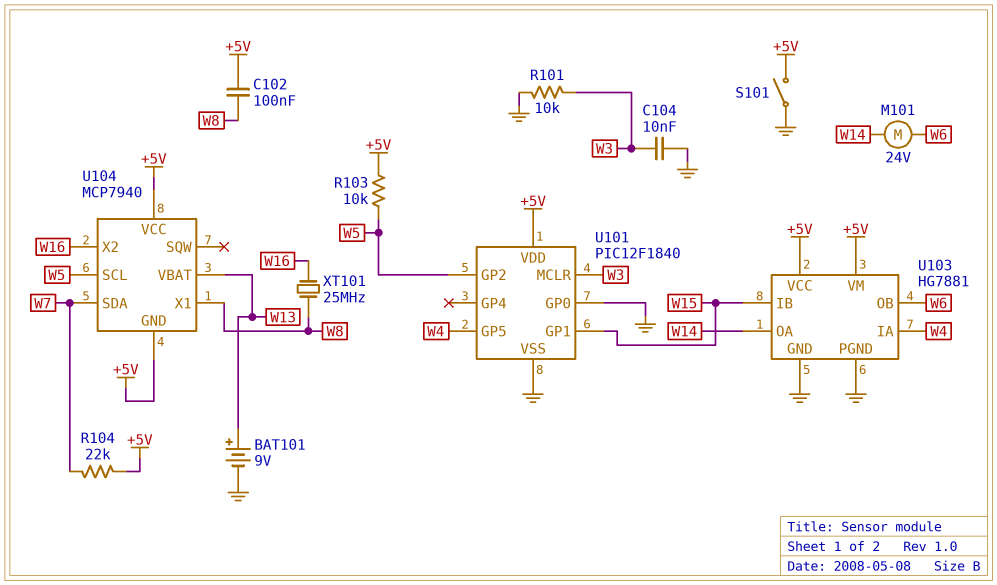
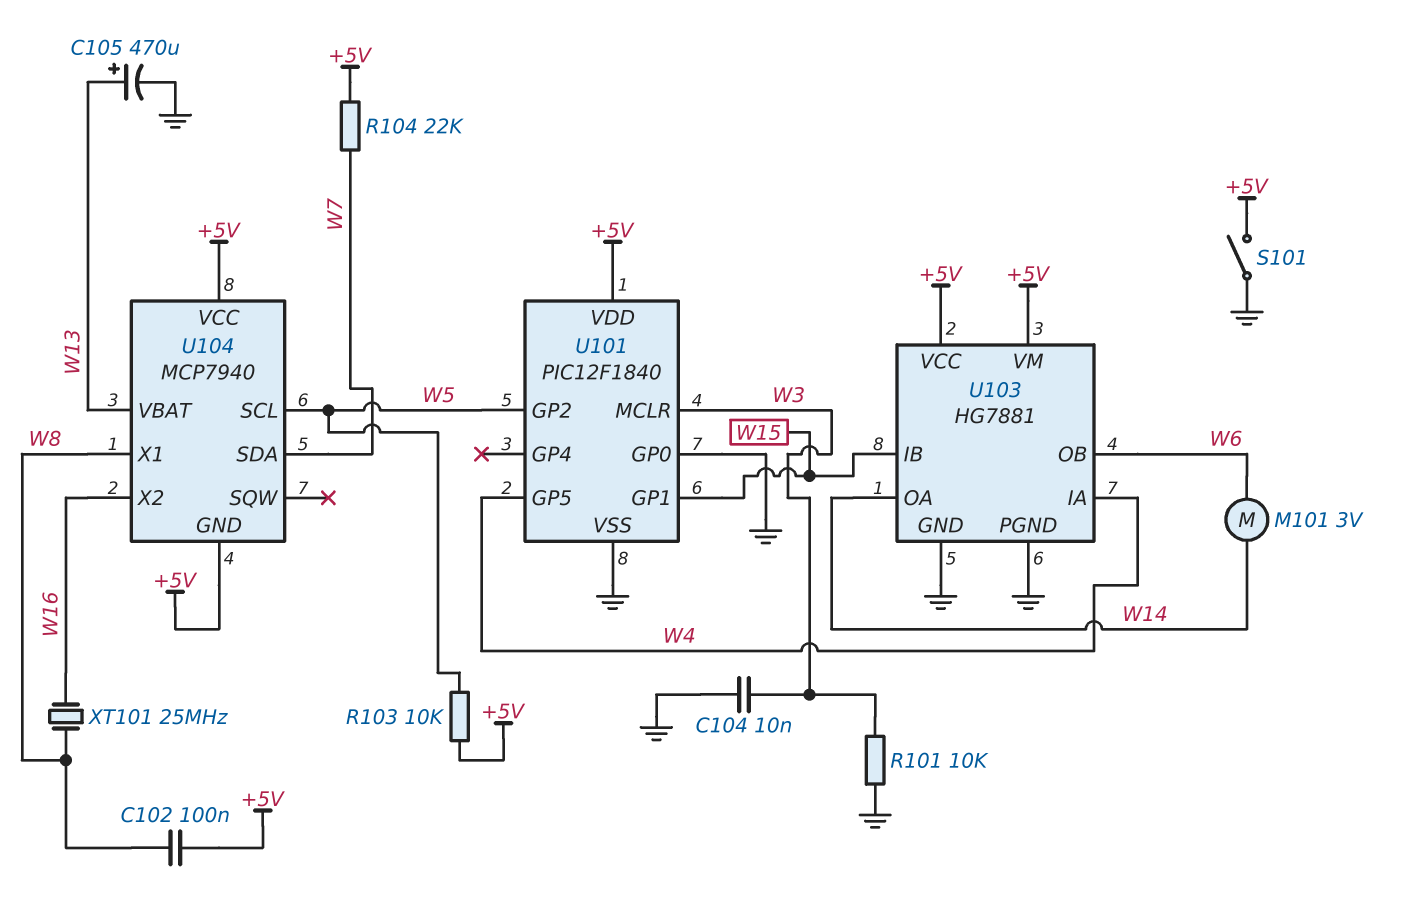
BAT101: 9V (plus W13, minus GND) -> none
C105: none -> 470uF (plus W13, minus GND)
M101: motor 24V (W6, W14) -> motor 3V (W6, W14)

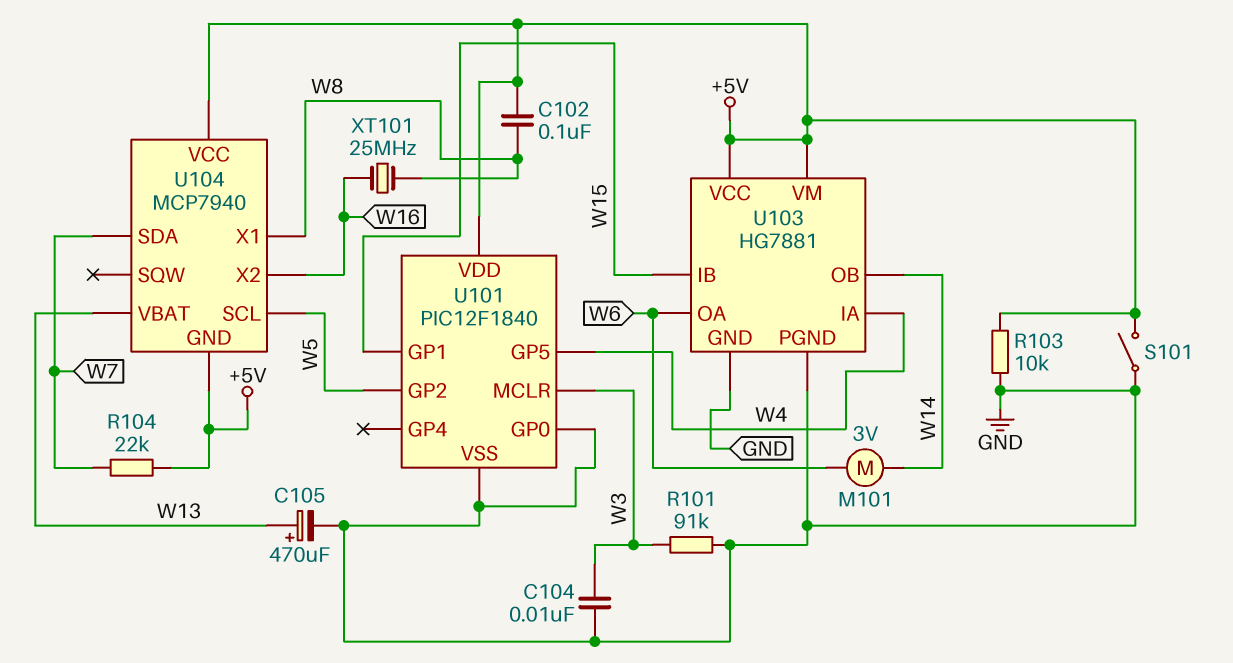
R101: 10k (GND, W3) -> 91k (GND, W3)
R103: 10k (+5V, W5) -> 10k (+5V, GND)
U103 pin OA: W14 -> W6
U103 pin OB: W6 -> W14

